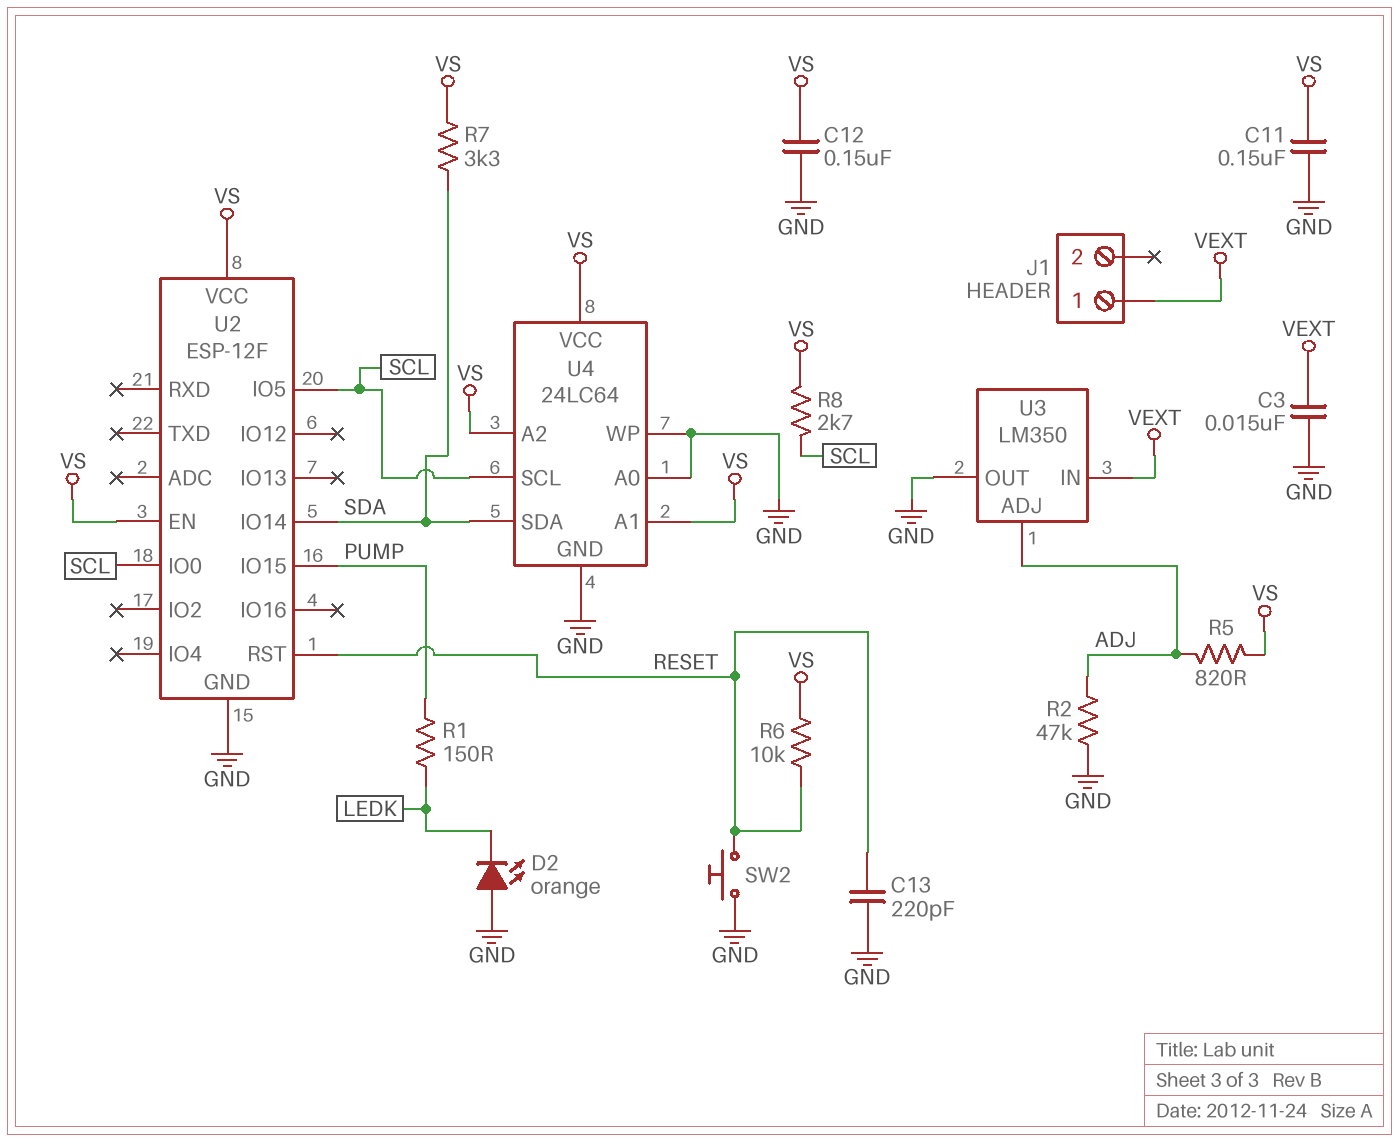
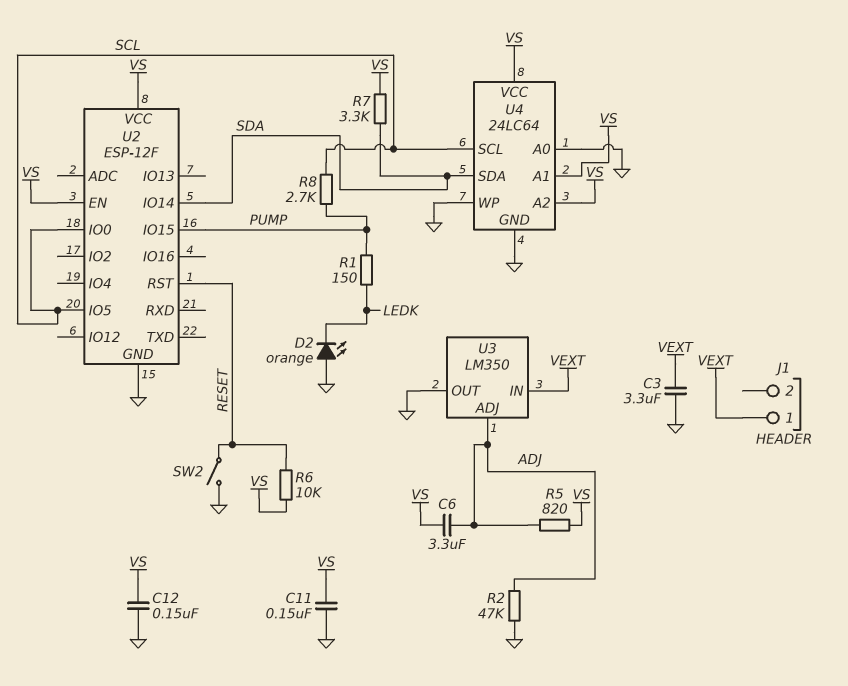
C3: 15nF (GND, VEXT) -> 3.3uF (GND, VEXT)
C6: none -> 3.3uF (ADJ, VS)
C13: 220pF (GND, RESET) -> none
R8: 2.7k (SCL, VS) -> 2.7k (PUMP, SCL)
SW2: button (GND, RESET) -> switch (GND, RESET)

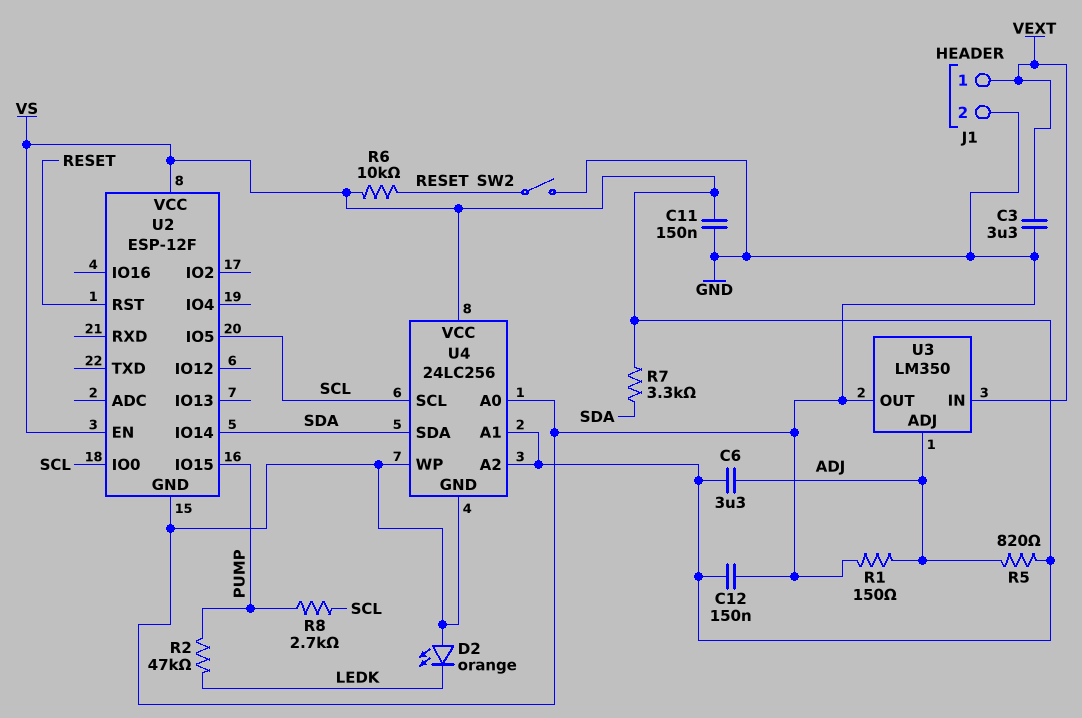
J1 pin 2: none -> GND
R1: 150 (LEDK, PUMP) -> 150 (ADJ, GND)
R2: 47k (ADJ, GND) -> 47k (LEDK, PUMP)
U4: 24LC64 -> 24LC256

